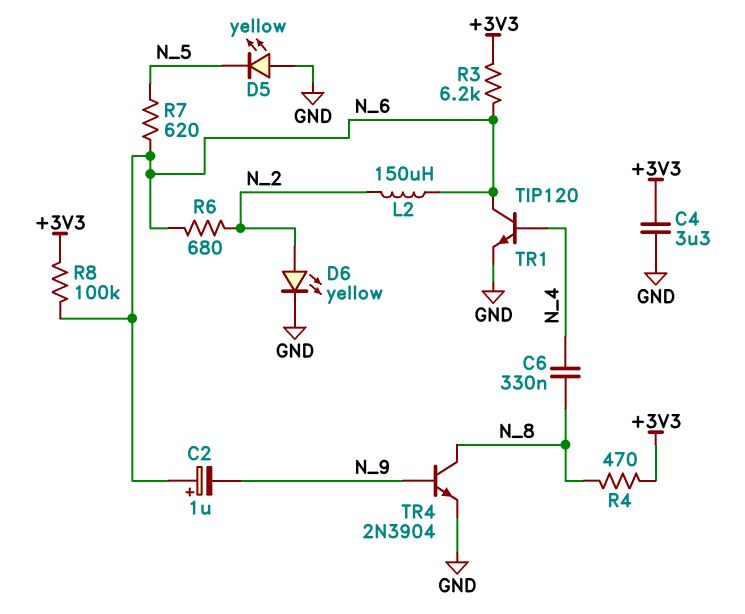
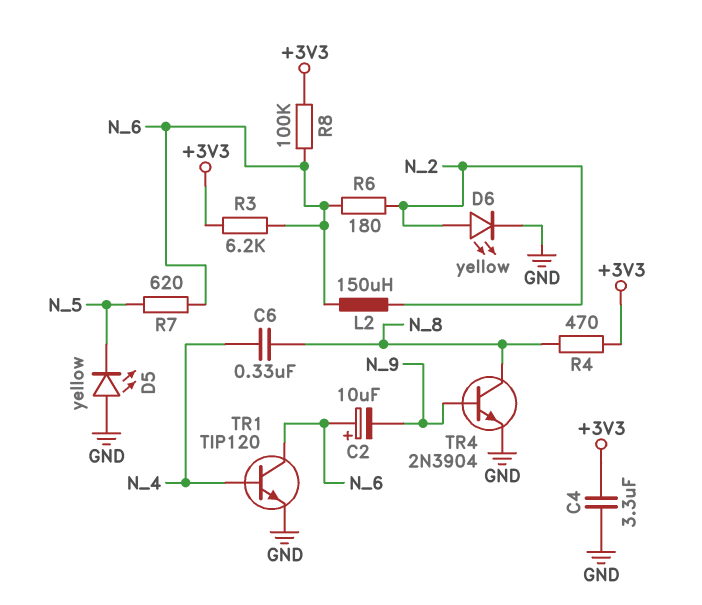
C2: 1uF (plus N_6, minus N_9) -> 10uF (plus N_6, minus N_9)
R6: 680 (N_2, N_6) -> 180 (N_2, N_6)

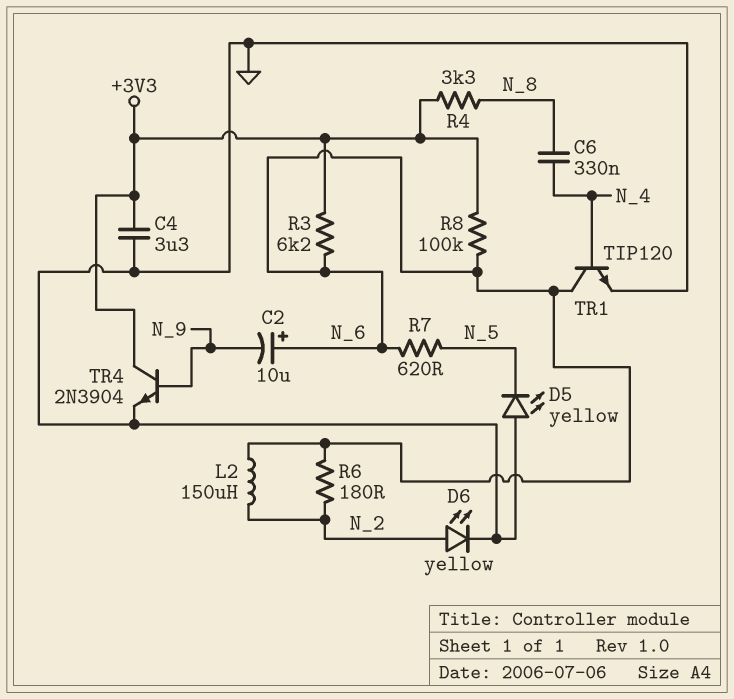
R4: 470 (+3V3, N_8) -> 3.3k (+3V3, N_8)
TR4: NPN 2N3904 (B N_9, C N_8, E GND) -> NPN 2N3904 (B N_9, C +3V3, E GND)

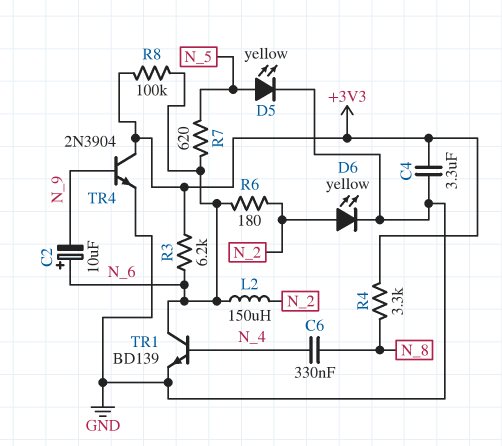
D5: LED yellow (A GND, K N_5) -> LED yellow (A N_5, K GND)
TR1: NPN TIP120 (B N_4, C N_6, E GND) -> NPN BD139 (B N_4, C N_6, E GND)

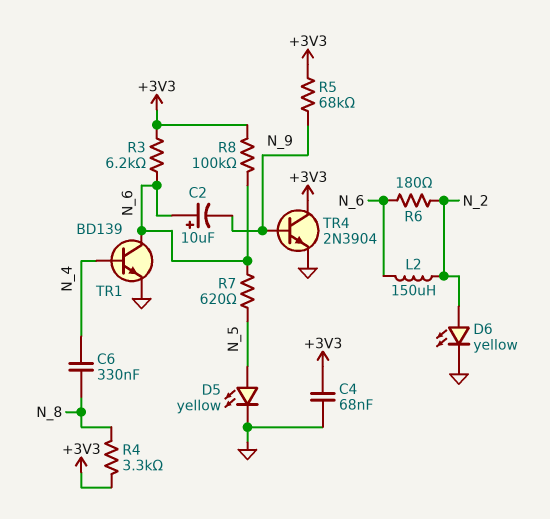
C4: 3.3uF (+3V3, GND) -> 68nF (+3V3, GND)
R5: none -> 68k (+3V3, N_9)

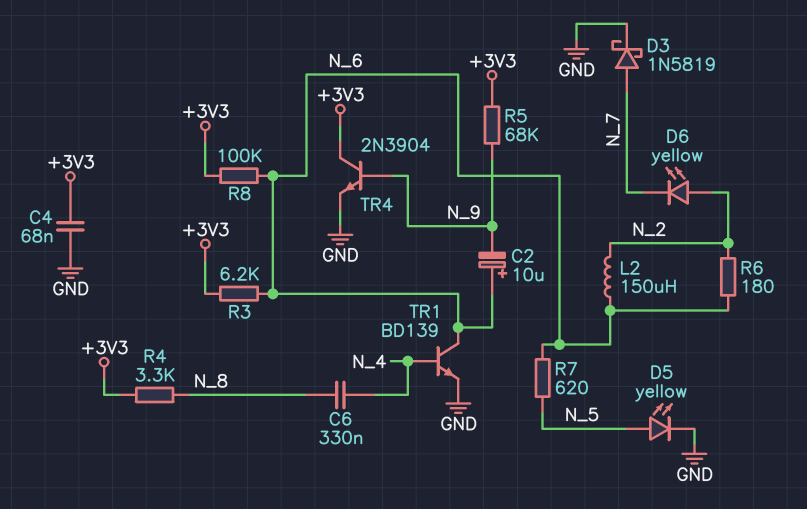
D3: none -> schottky 1N5819 (A N_7, K GND)
D6: LED yellow (A N_2, K GND) -> LED yellow (A N_2, K N_7)

